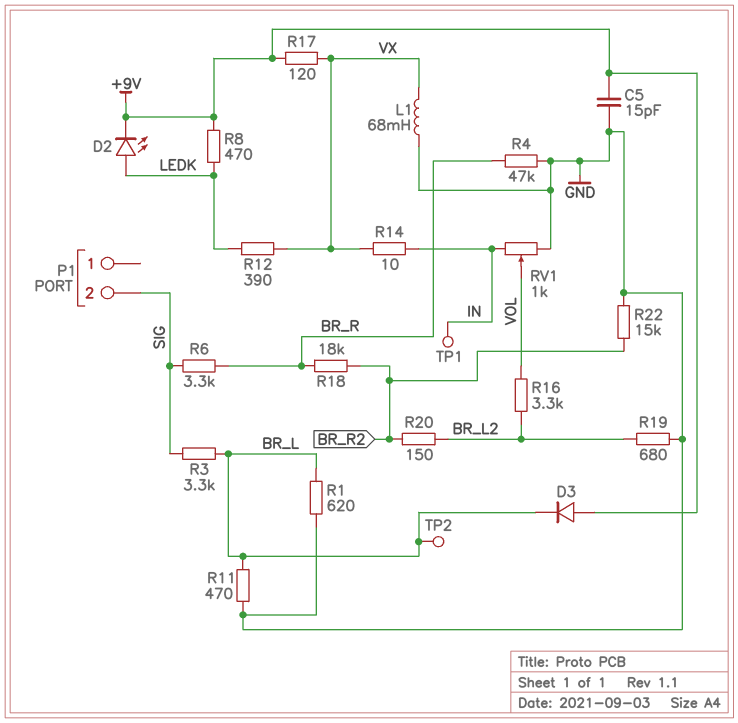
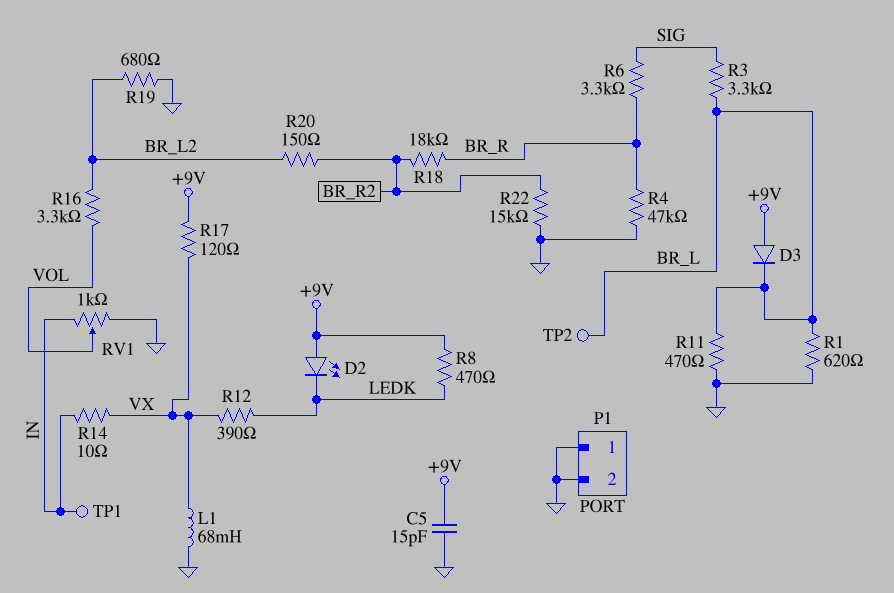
D2: LED (A LEDK, K +9V) -> LED (A +9V, K LEDK)
P1 pin 1: none -> GND
P1 pin 2: SIG -> GND

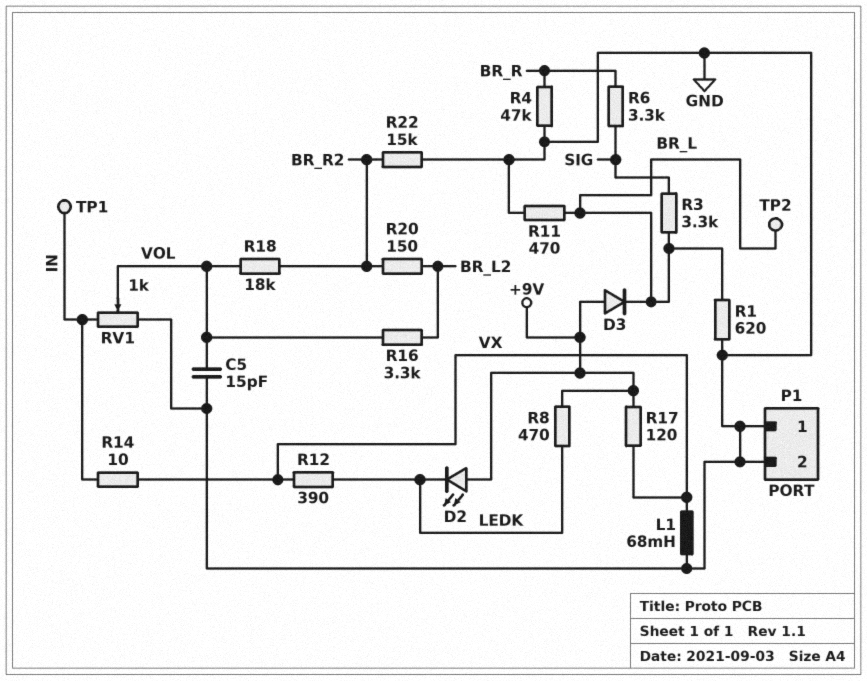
C5: 15pF (+9V, GND) -> 15pF (GND, VOL)
R18: 18k (BR_R, BR_R2) -> 18k (BR_R2, VOL)
R19: 680 (BR_L2, GND) -> none

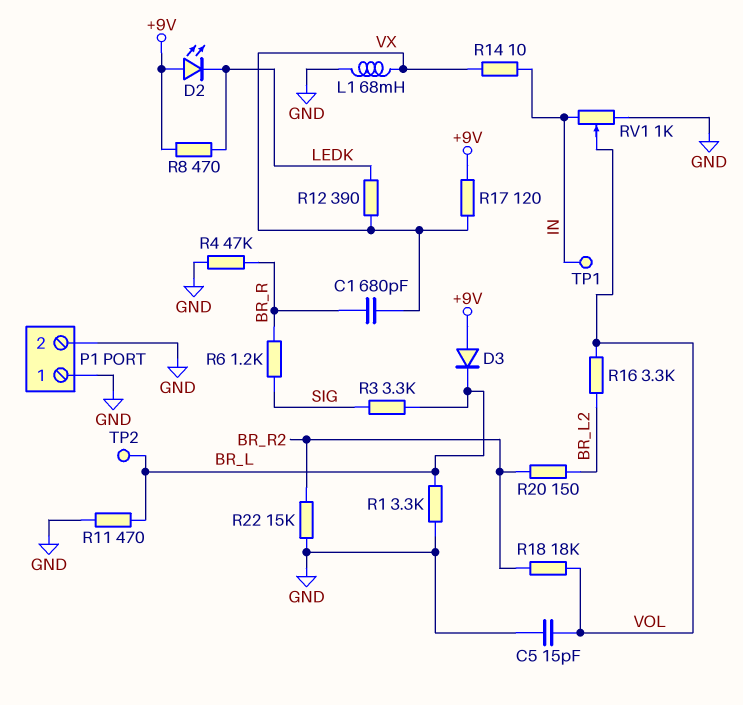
C1: none -> 680pF (BR_R, VX)
R1: 620 (BR_L, GND) -> 3.3k (BR_L, GND)
R6: 3.3k (BR_R, SIG) -> 1.2k (BR_R, SIG)

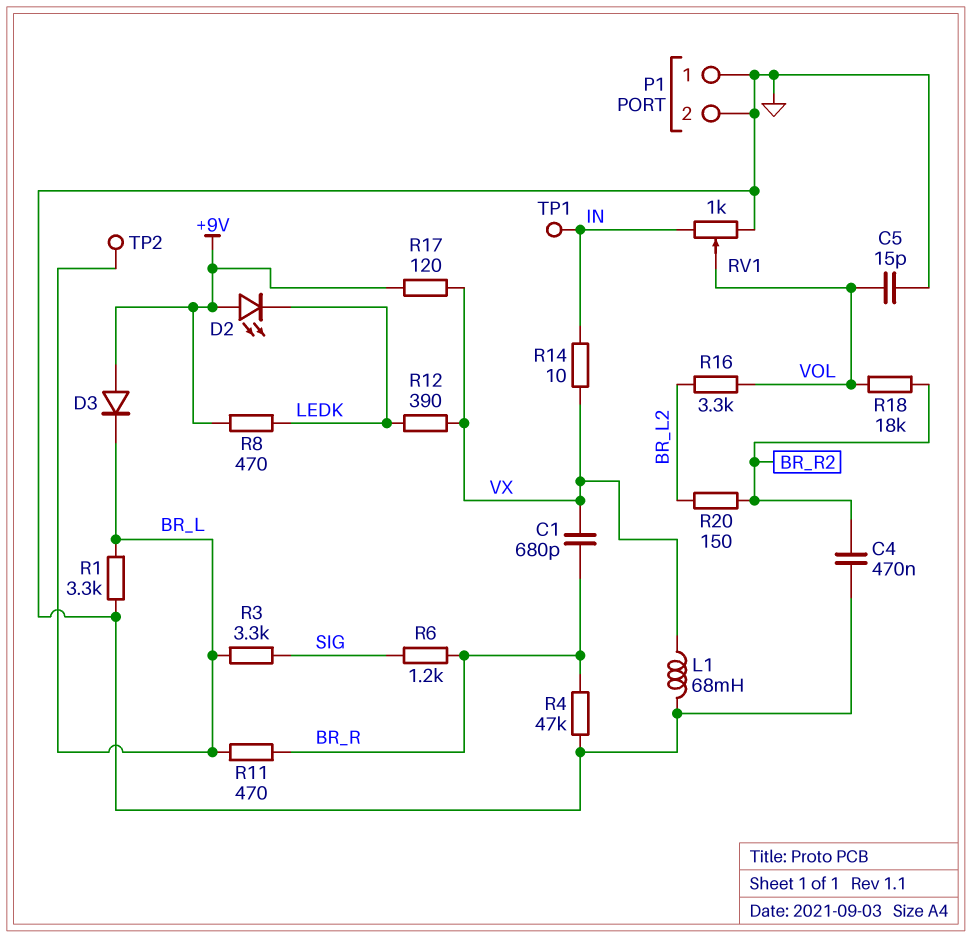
C4: none -> 470nF (BR_R2, GND)
R11: 470 (BR_L, GND) -> 470 (BR_L, BR_R)
R22: 15k (BR_R2, GND) -> none

